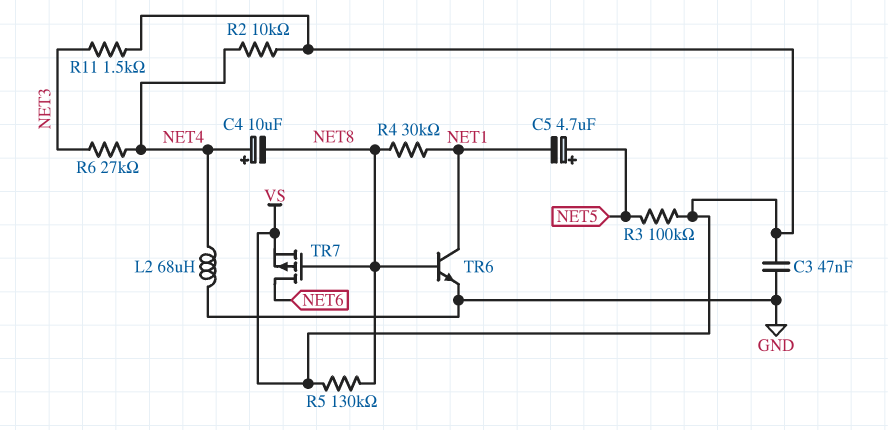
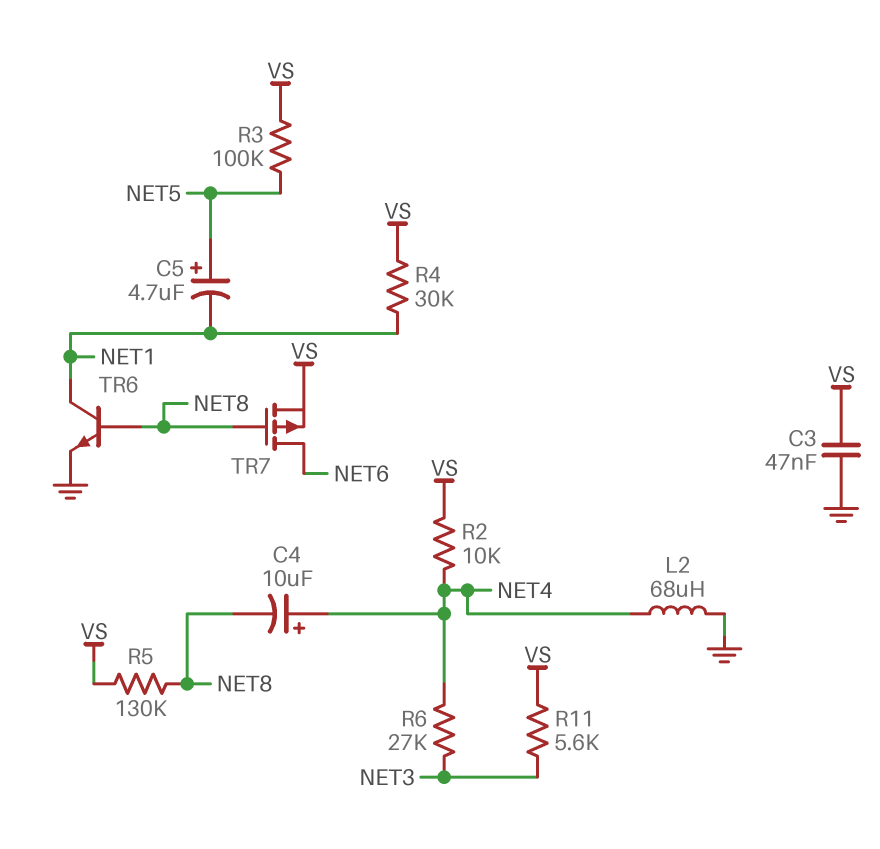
R4: 30k (NET1, NET8) -> 30k (NET1, VS)
R11: 1.5k (NET3, VS) -> 5.6k (NET3, VS)

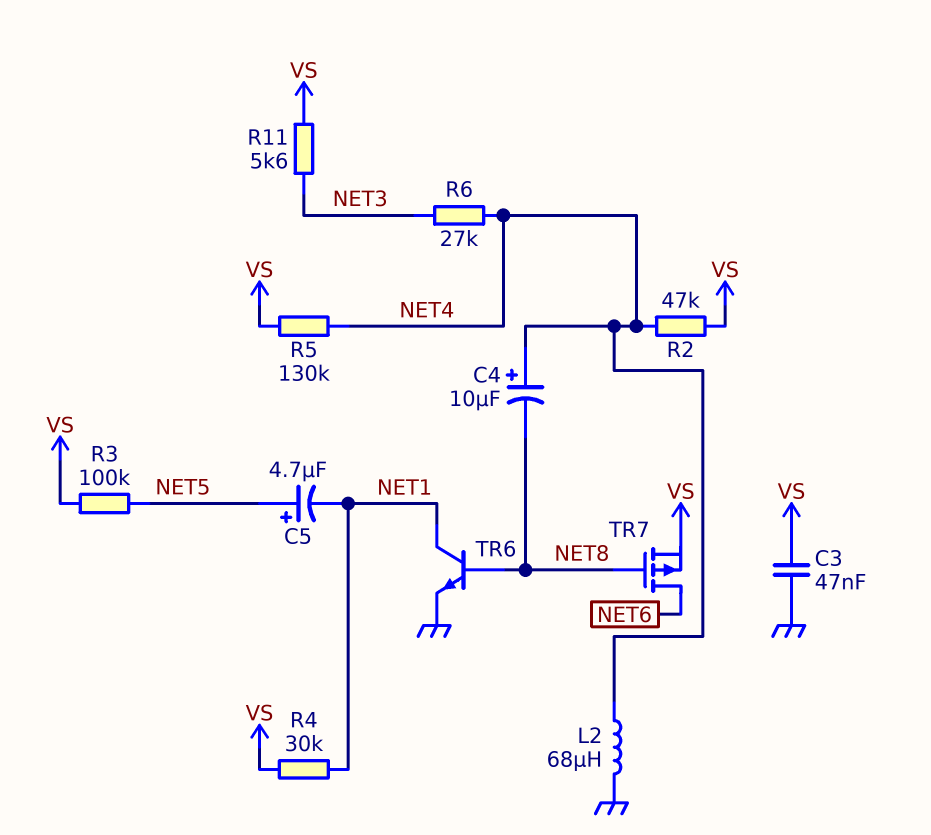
R2: 10k (NET4, VS) -> 47k (NET4, VS)
R5: 130k (NET8, VS) -> 130k (NET4, VS)

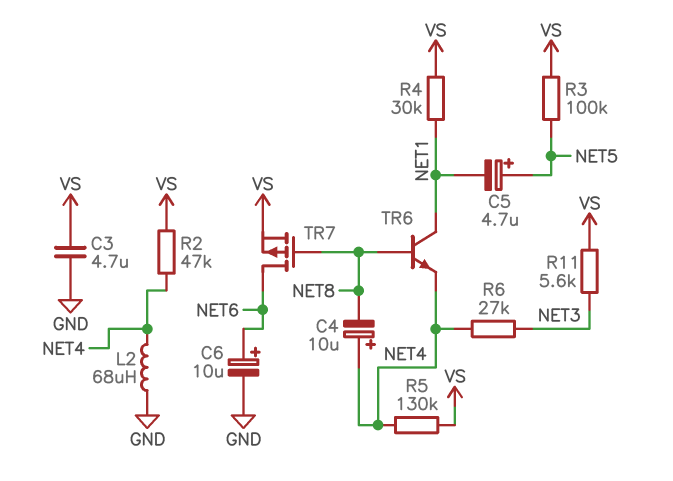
C3: 47nF (GND, VS) -> 4.7uF (GND, VS)
C6: none -> 10uF (plus NET6, minus GND)
TR6: NPN (B NET8, C NET1, E GND) -> NPN (B NET8, C NET1, E NET4)

